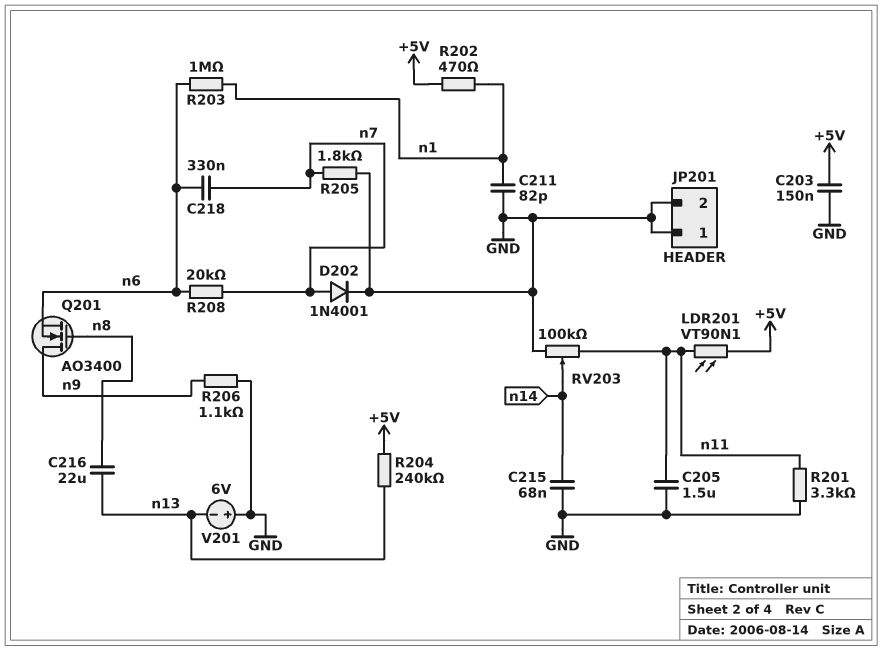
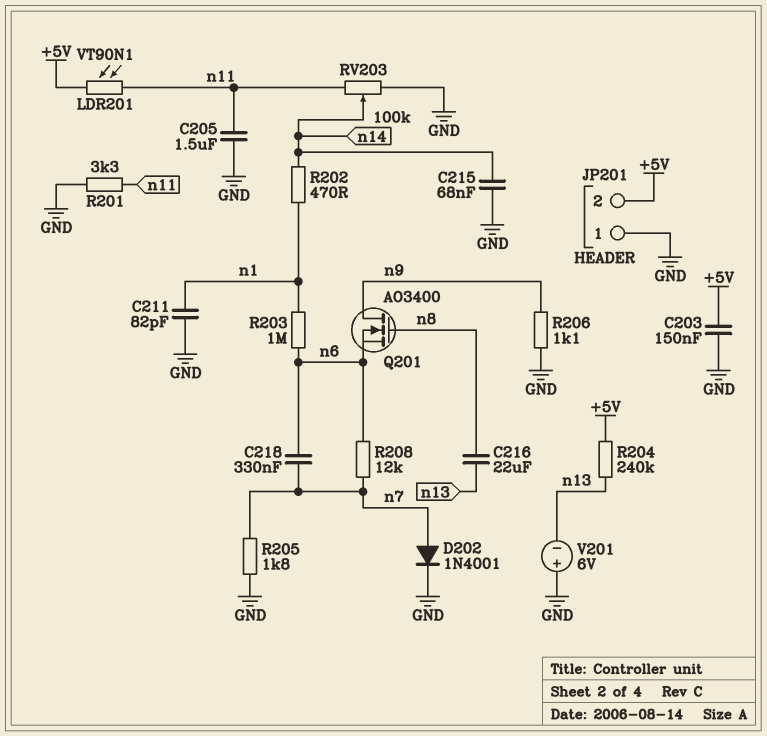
JP201 pin 2: GND -> +5V
R202: 470 (+5V, n1) -> 470 (n1, n14)
R208: 20k (n6, n7) -> 12k (n6, n7)

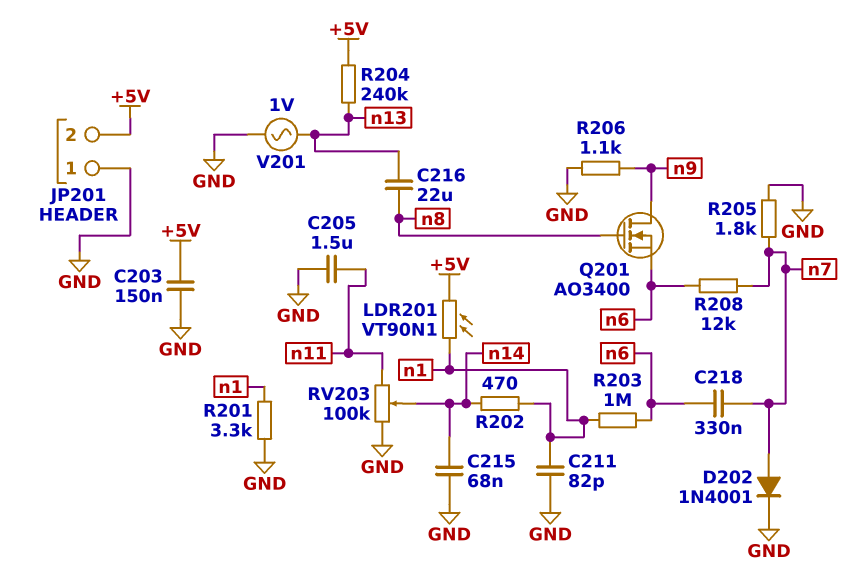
LDR201: VT90N1 (+5V, n11) -> VT90N1 (+5V, n1)
R201: 3.3k (GND, n11) -> 3.3k (GND, n1)
V201: 6V (plus GND, minus n13) -> AC 1V (GND, n13)

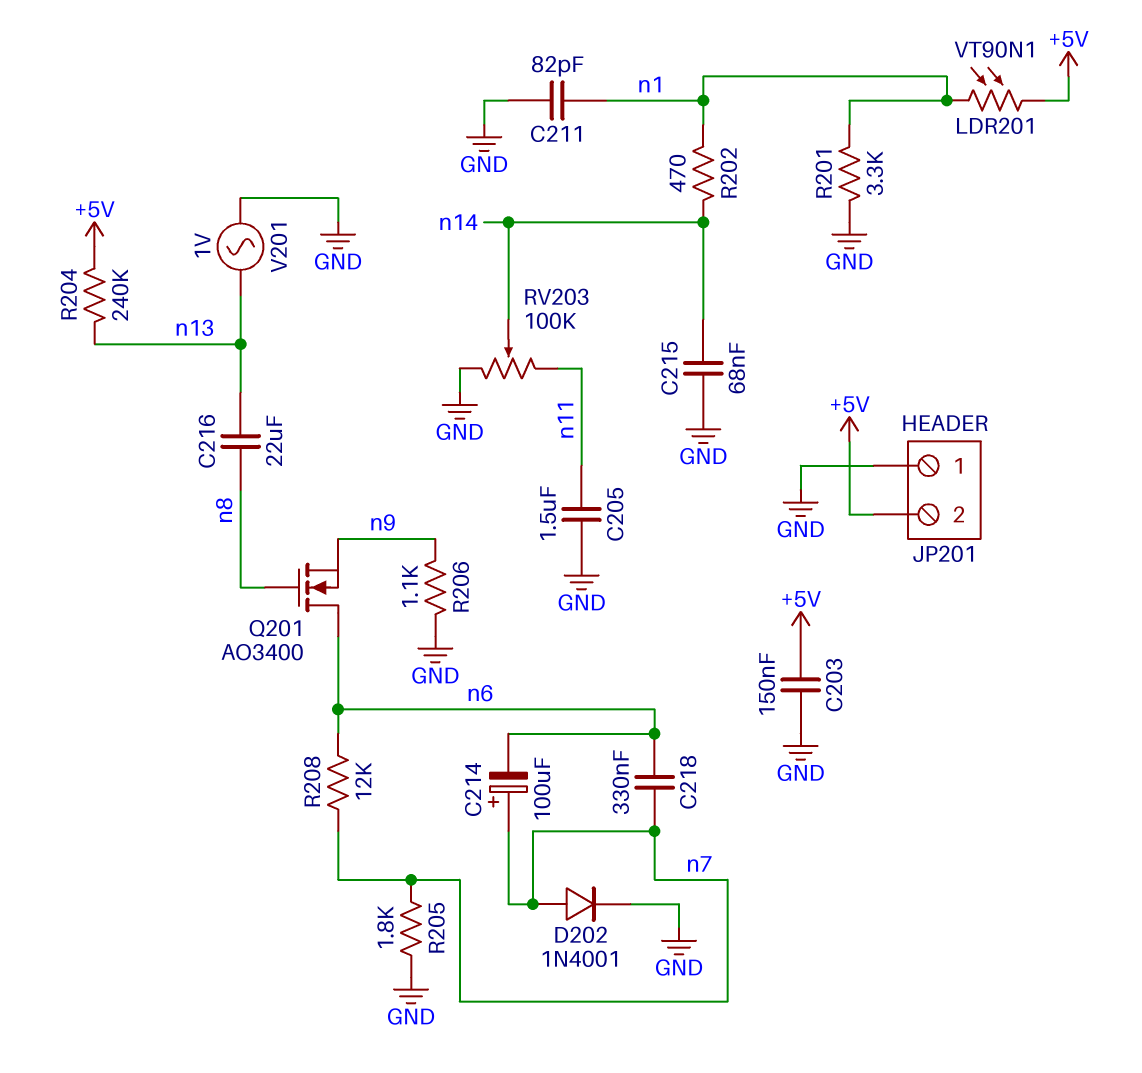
C214: none -> 100uF (plus n7, minus n6)
Q201: NMOS AO3400 (G n8, D n9, S n6) -> NMOS AO3400 (G n8, D n6, S n9)
R203: 1M (n1, n6) -> none

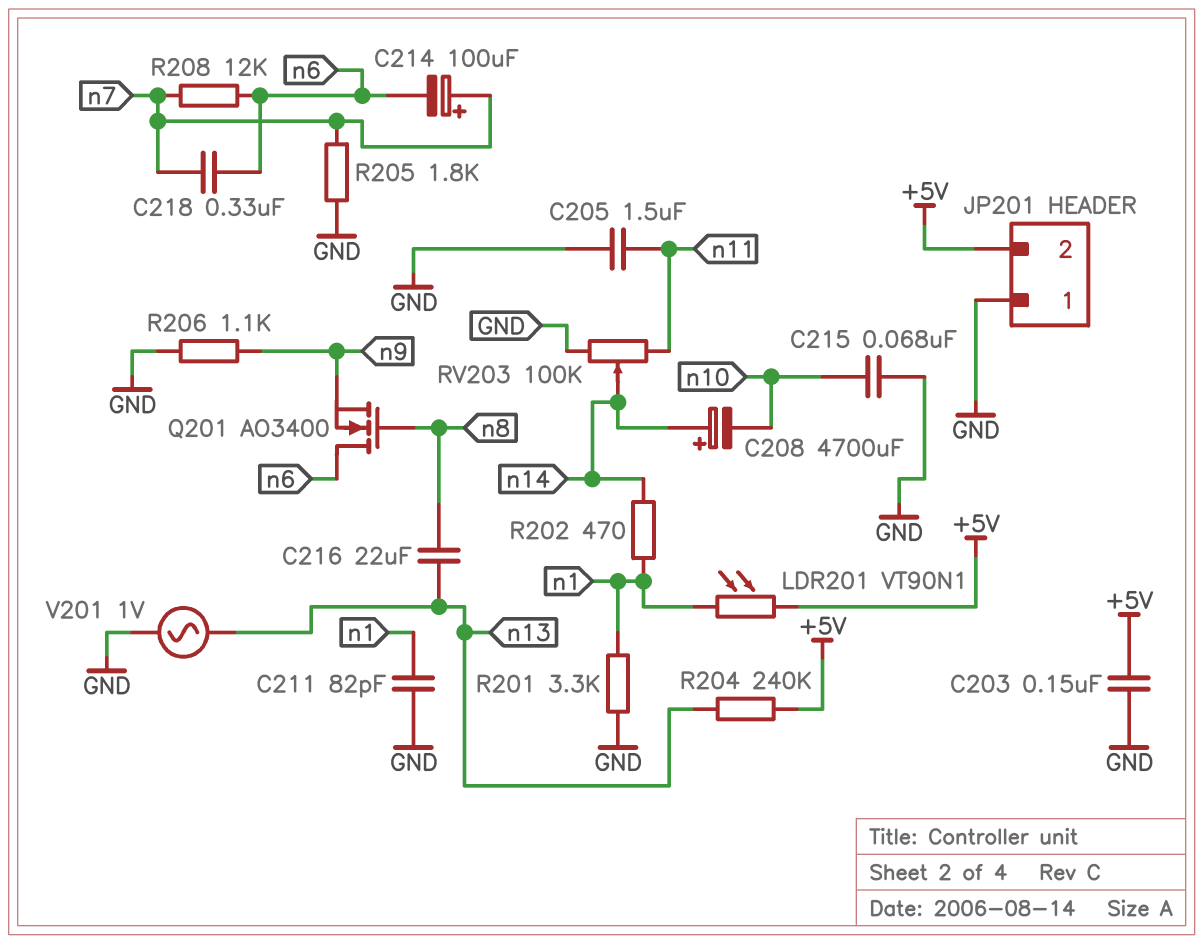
C208: none -> 4700uF (plus n14, minus n10)
C215: 68nF (GND, n14) -> 68nF (GND, n10)
D202: diode 1N4001 (A n7, K GND) -> none

